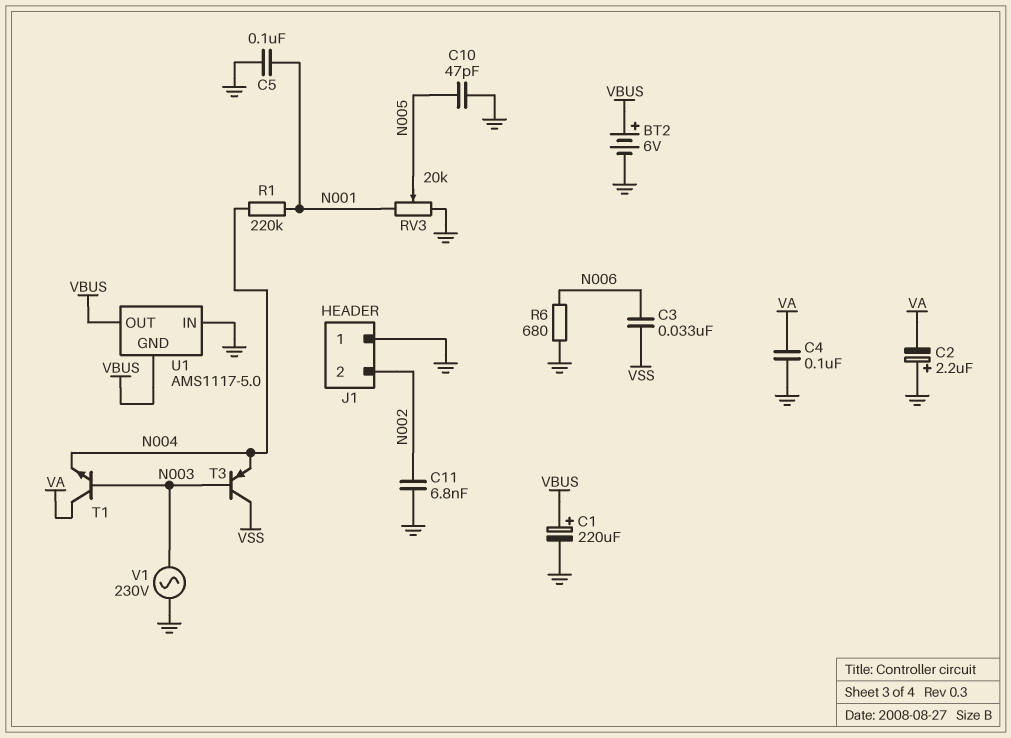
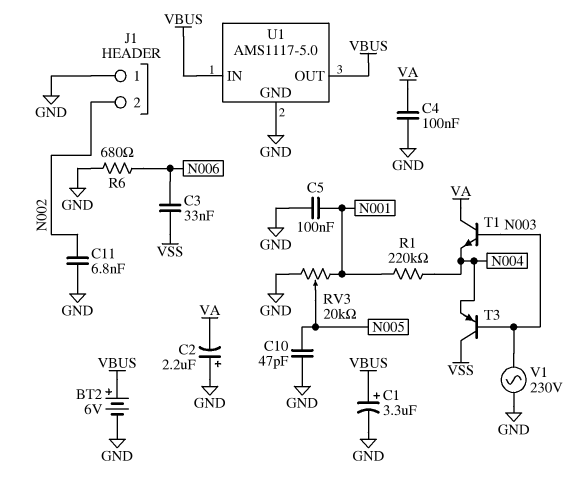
C1: 220uF (plus VBUS, minus GND) -> 3.3uF (plus VBUS, minus GND)
U1 pin GND: VBUS -> GND
U1 pin IN: GND -> VBUS

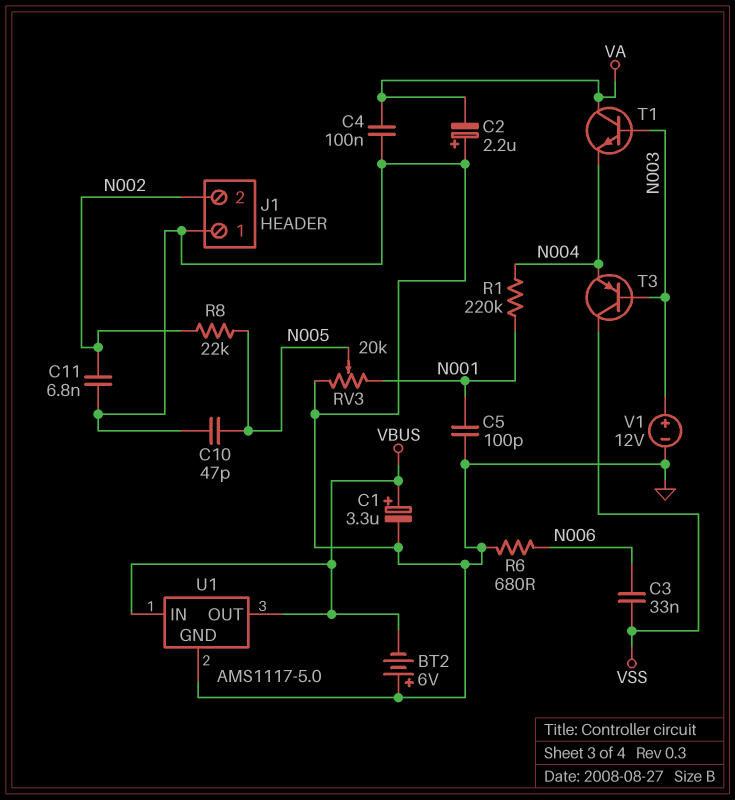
BT2: 6V (plus VBUS, minus GND) -> 6V (plus GND, minus VBUS)
C5: 100nF (GND, N001) -> 100pF (GND, N001)
R8: none -> 22k (N002, N005)
V1: AC 230V (GND, N003) -> 12V (plus N003, minus GND)

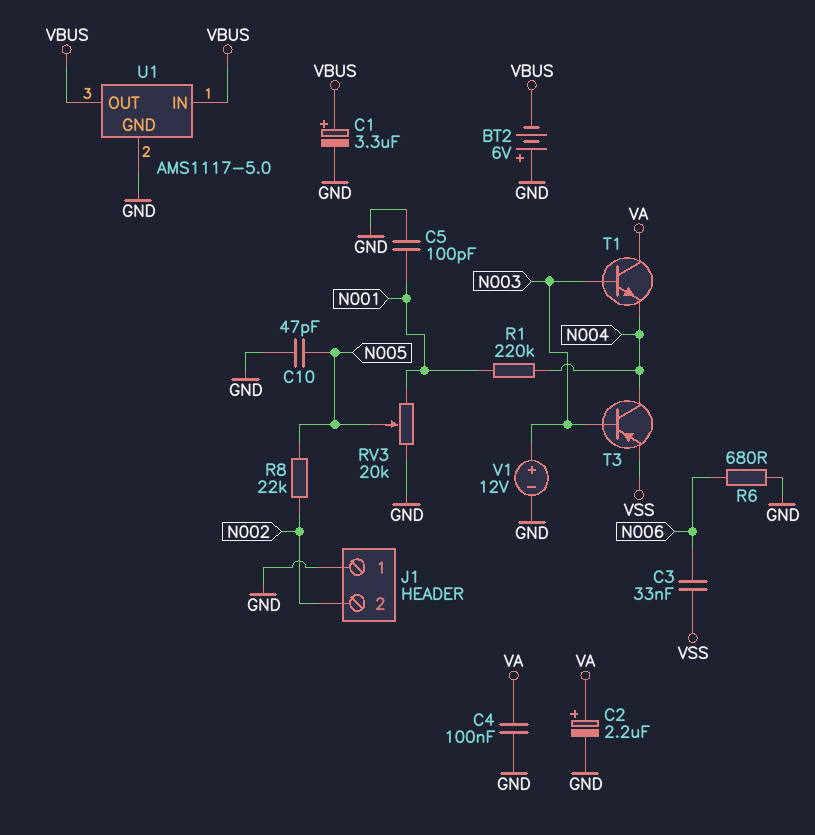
C2: 2.2uF (plus GND, minus VA) -> 2.2uF (plus VA, minus GND)
C11: 6.8nF (GND, N002) -> none
T3: PNP (B N003, C VSS, E N004) -> PNP (B N003, C N004, E VSS)

